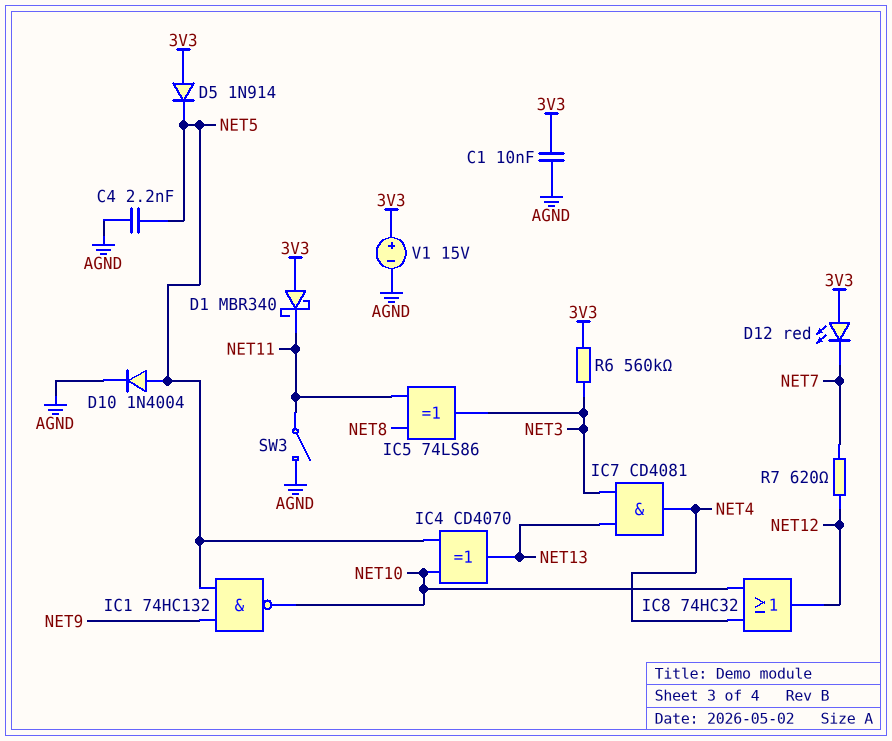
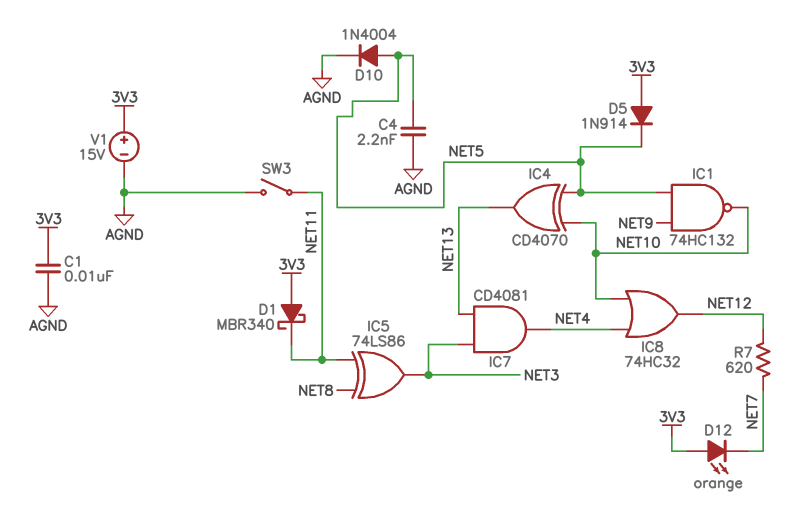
D12: LED red (A 3V3, K NET7) -> LED orange (A 3V3, K NET7)
R6: 560k (3V3, NET3) -> none

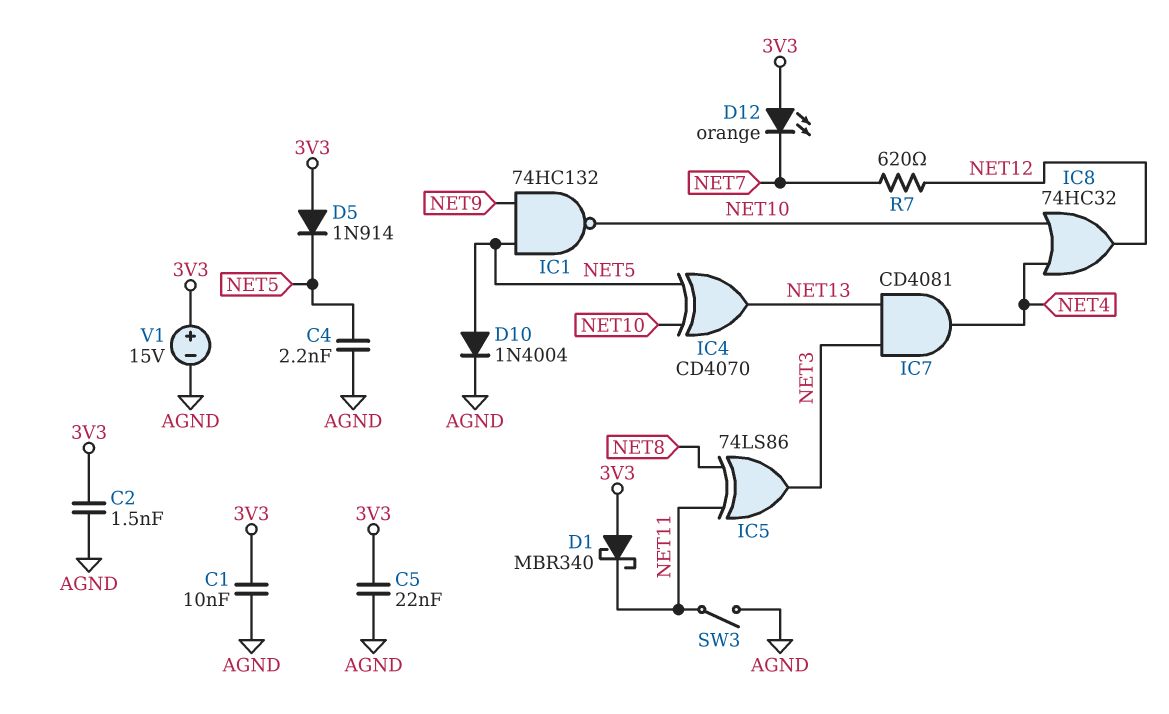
C2: none -> 1.5nF (3V3, AGND)
C5: none -> 22nF (3V3, AGND)

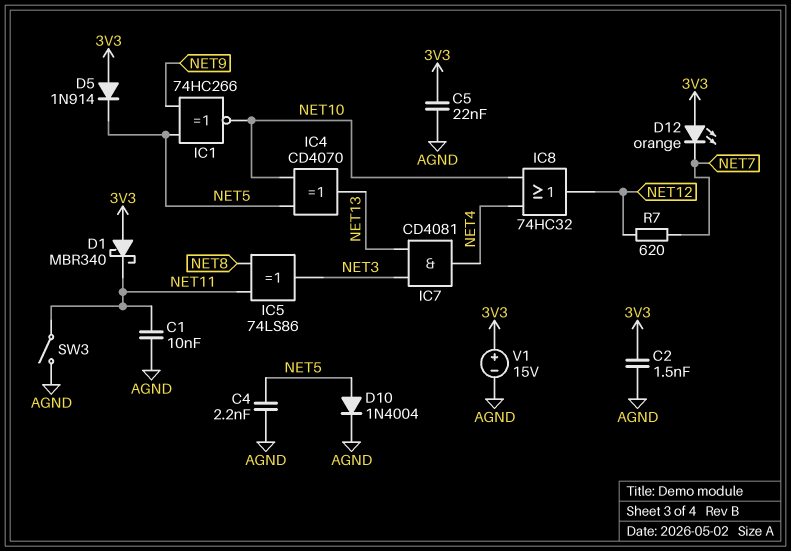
C1: 10nF (3V3, AGND) -> 10nF (AGND, NET11)
IC1: NAND 74HC132 (in NET5, in NET9, out NET10) -> XNOR 74HC266 (in NET5, in NET9, out NET10)

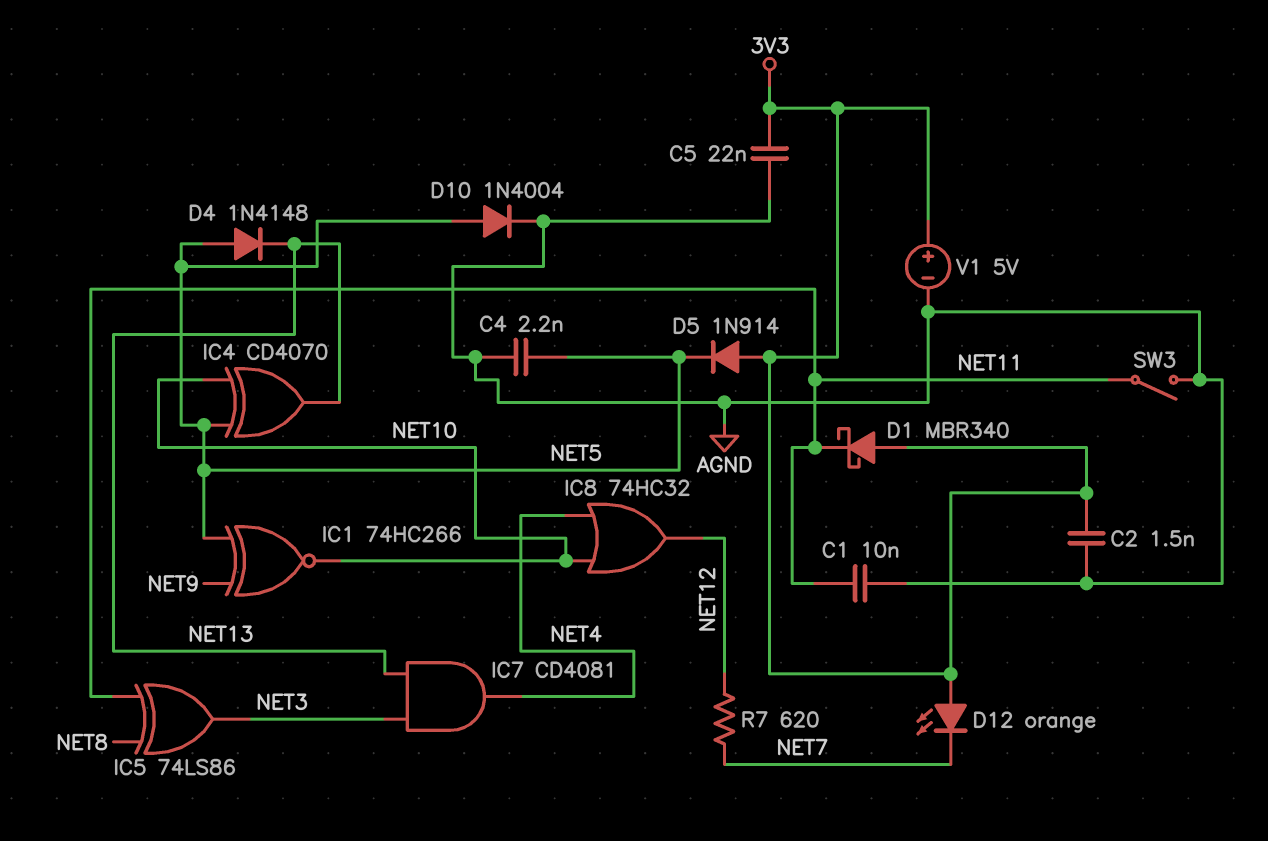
D4: none -> diode 1N4148 (A NET5, K NET13)
V1: 15V (plus 3V3, minus AGND) -> 5V (plus 3V3, minus AGND)

